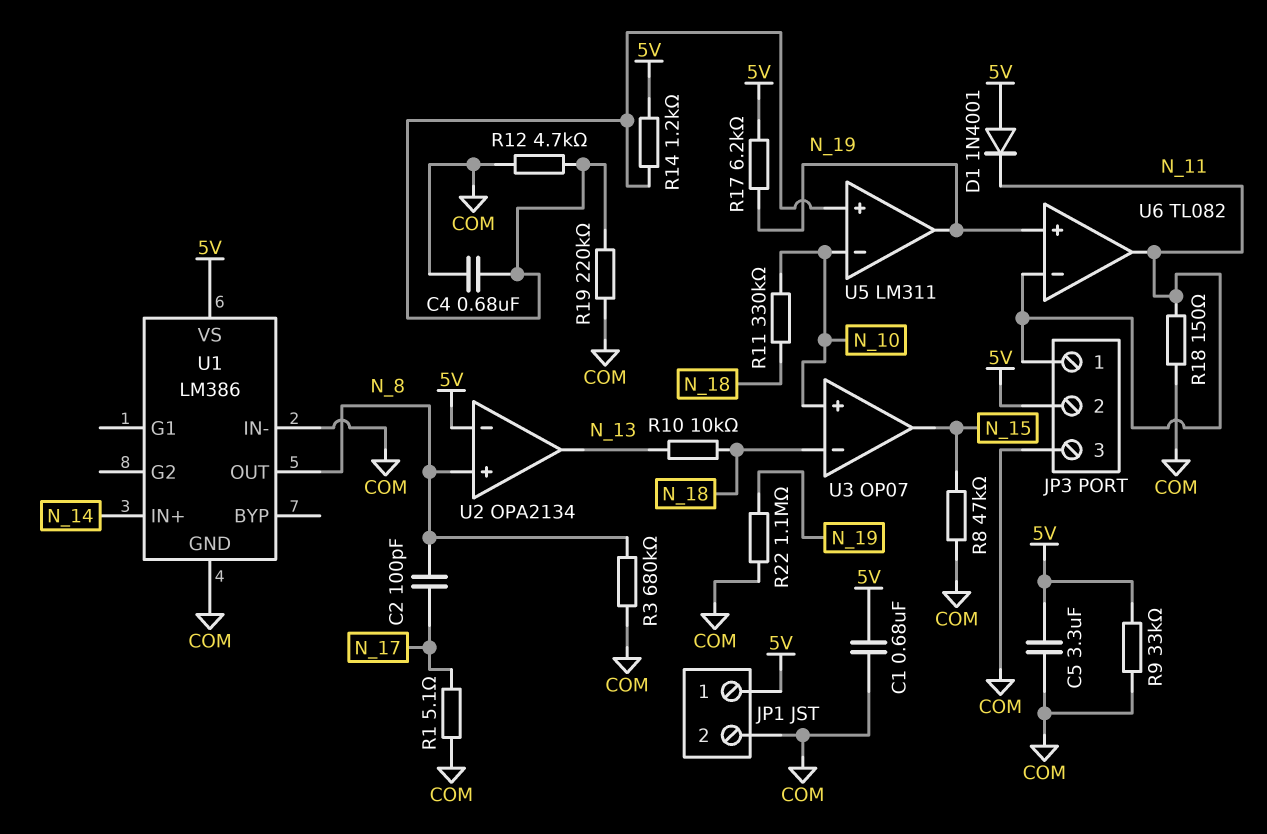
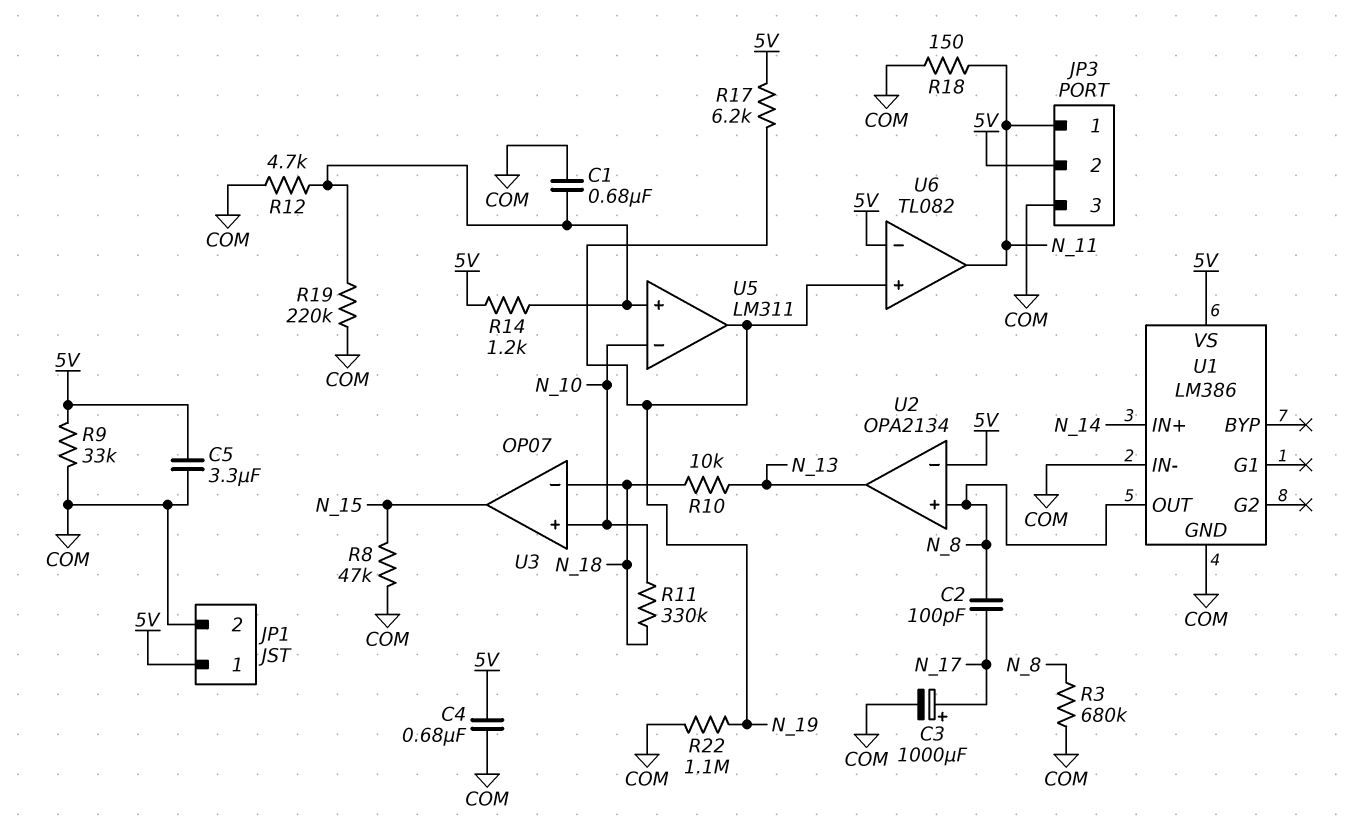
C1: 680nF (5V, COM) -> 680nF (COM, U5/in+)
C3: none -> 1000uF (plus N_17, minus COM)
C4: 680nF (COM, U5/in+) -> 680nF (5V, COM)
D1: diode 1N4001 (A 5V, K N_11) -> none
R1: 5.1 (COM, N_17) -> none
U6 pin in-: N_11 -> 5V

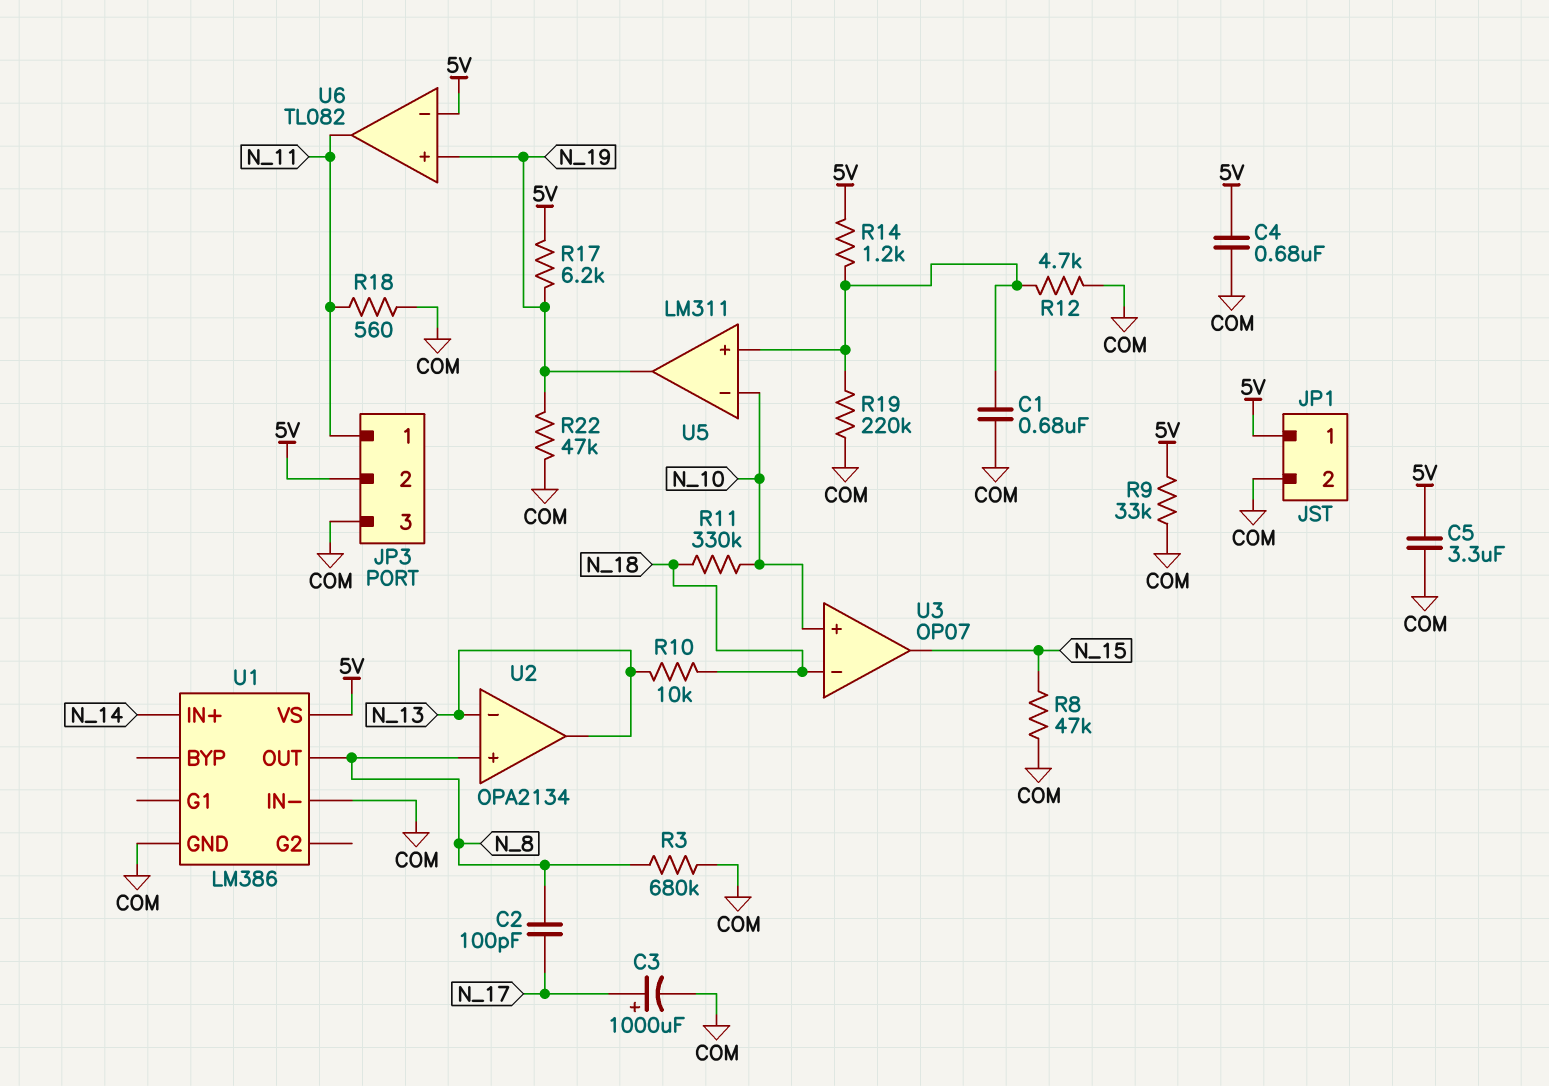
R18: 150 (COM, N_11) -> 560 (COM, N_11)
R22: 1.1M (COM, N_19) -> 47k (COM, N_19)
U2 pin in-: 5V -> N_13

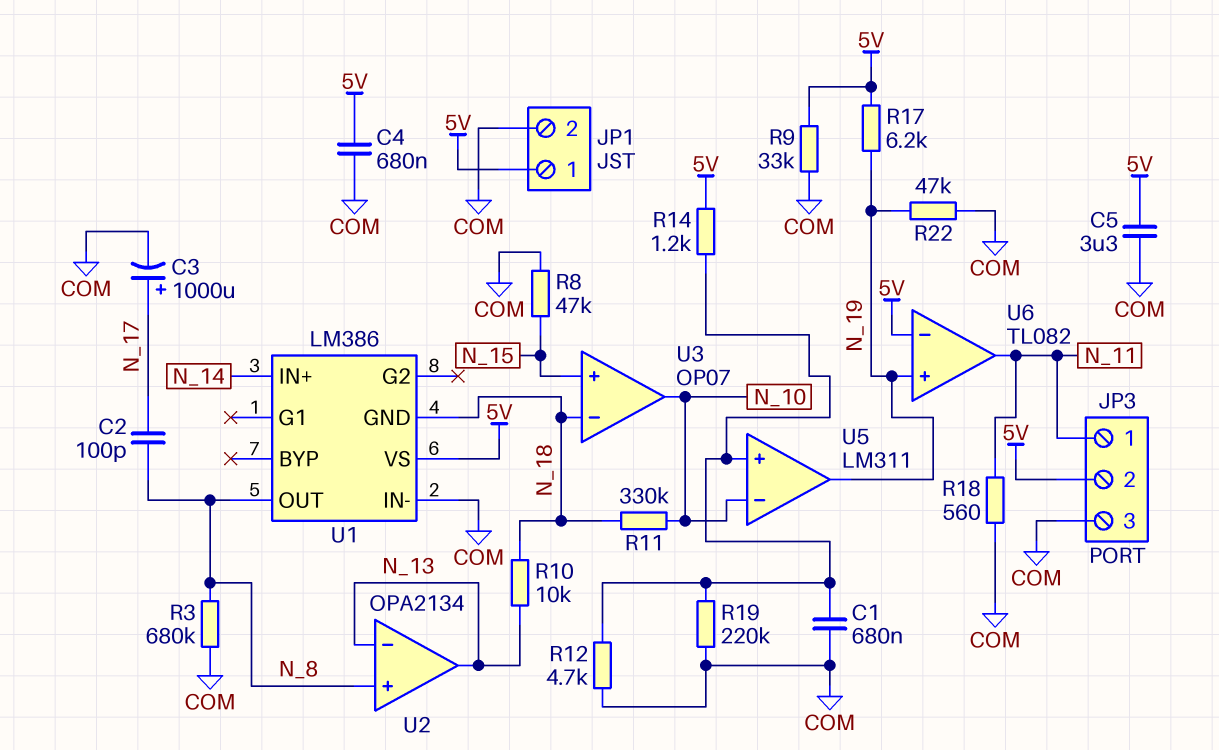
U1 pin GND: COM -> N_18
U3 pin in+: N_10 -> N_15
U3 pin out: N_15 -> N_10

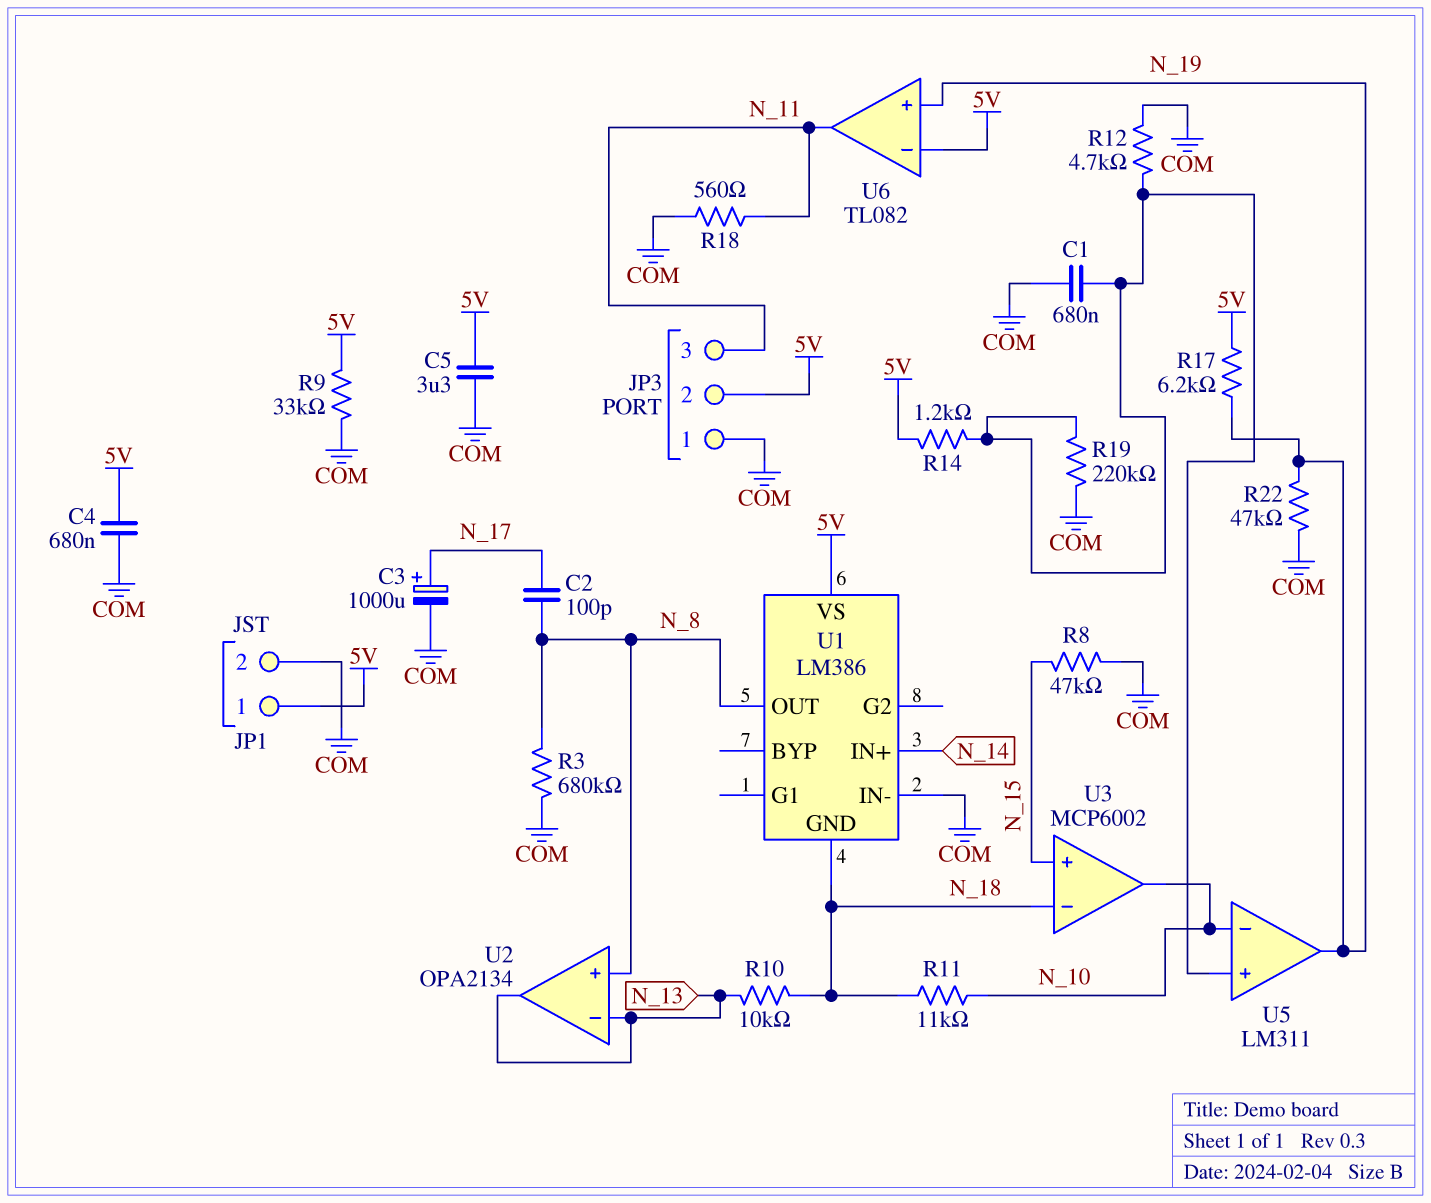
JP3 pin 1: N_11 -> COM
JP3 pin 3: COM -> N_11
R11: 330k (N_10, N_18) -> 11k (N_10, N_18)
U3: OP07 -> MCP6002

